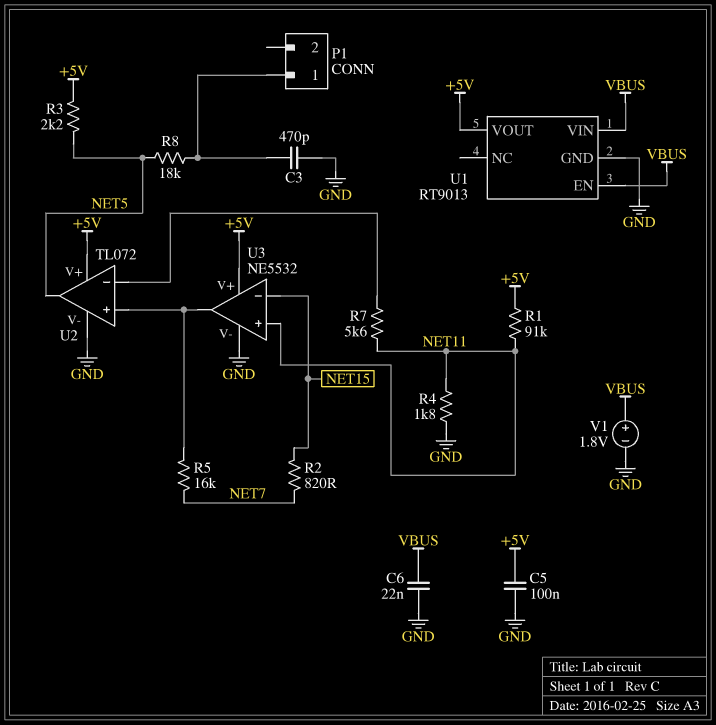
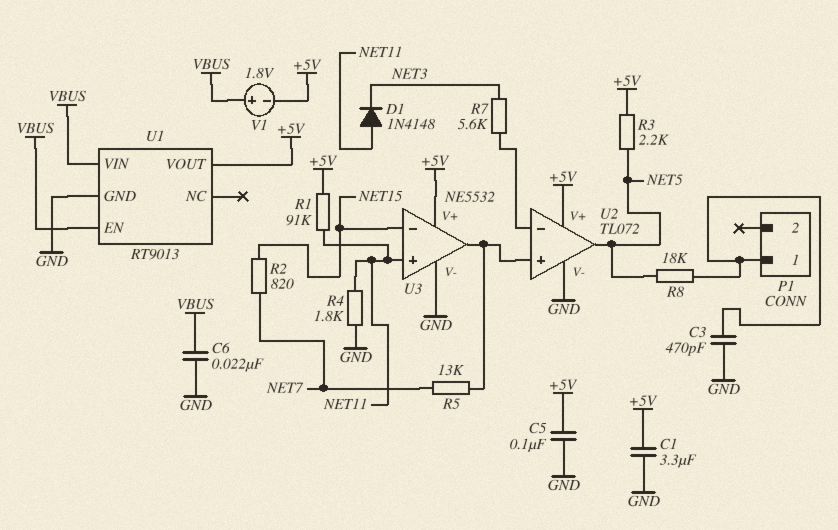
C1: none -> 3.3uF (+5V, GND)
D1: none -> diode 1N4148 (A NET11, K NET3)
R5: 16k (NET7, U2/in+) -> 13k (NET7, U2/in+)
R7: 5.6k (NET11, U2/in-) -> 5.6k (NET3, U2/in-)
V1: 1.8V (plus VBUS, minus GND) -> 1.8V (plus VBUS, minus +5V)

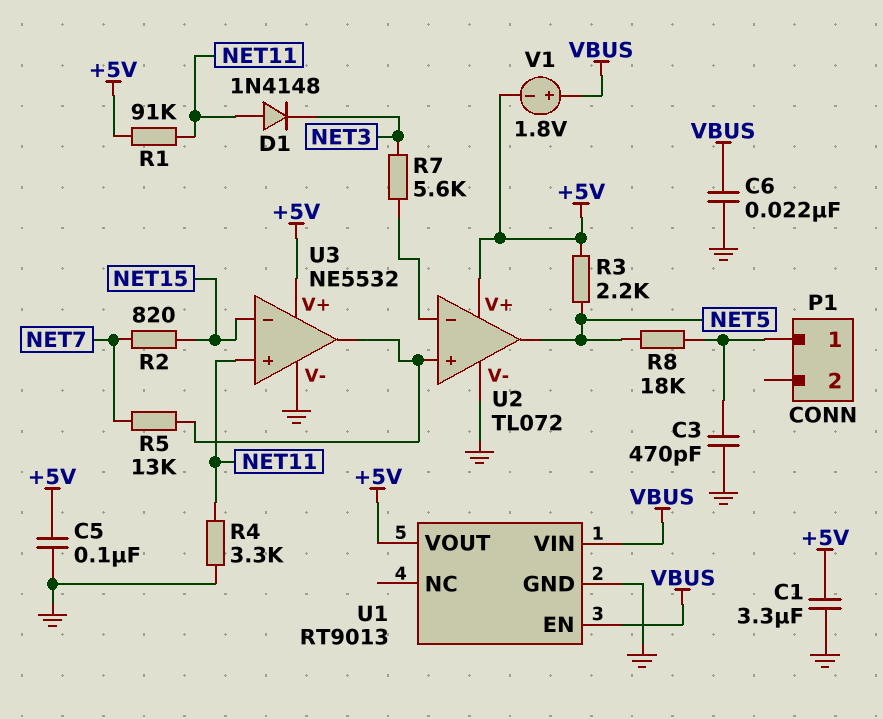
R4: 1.8k (GND, NET11) -> 3.3k (GND, NET11)

